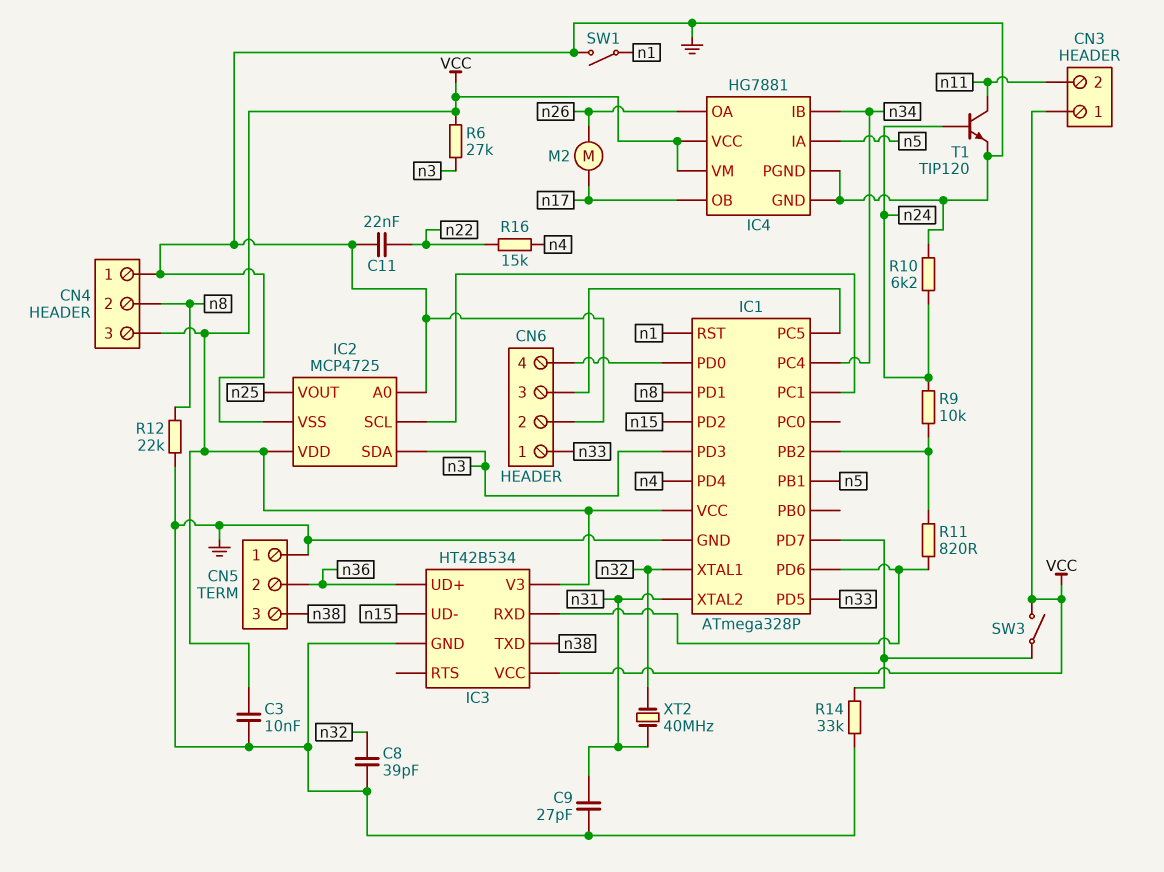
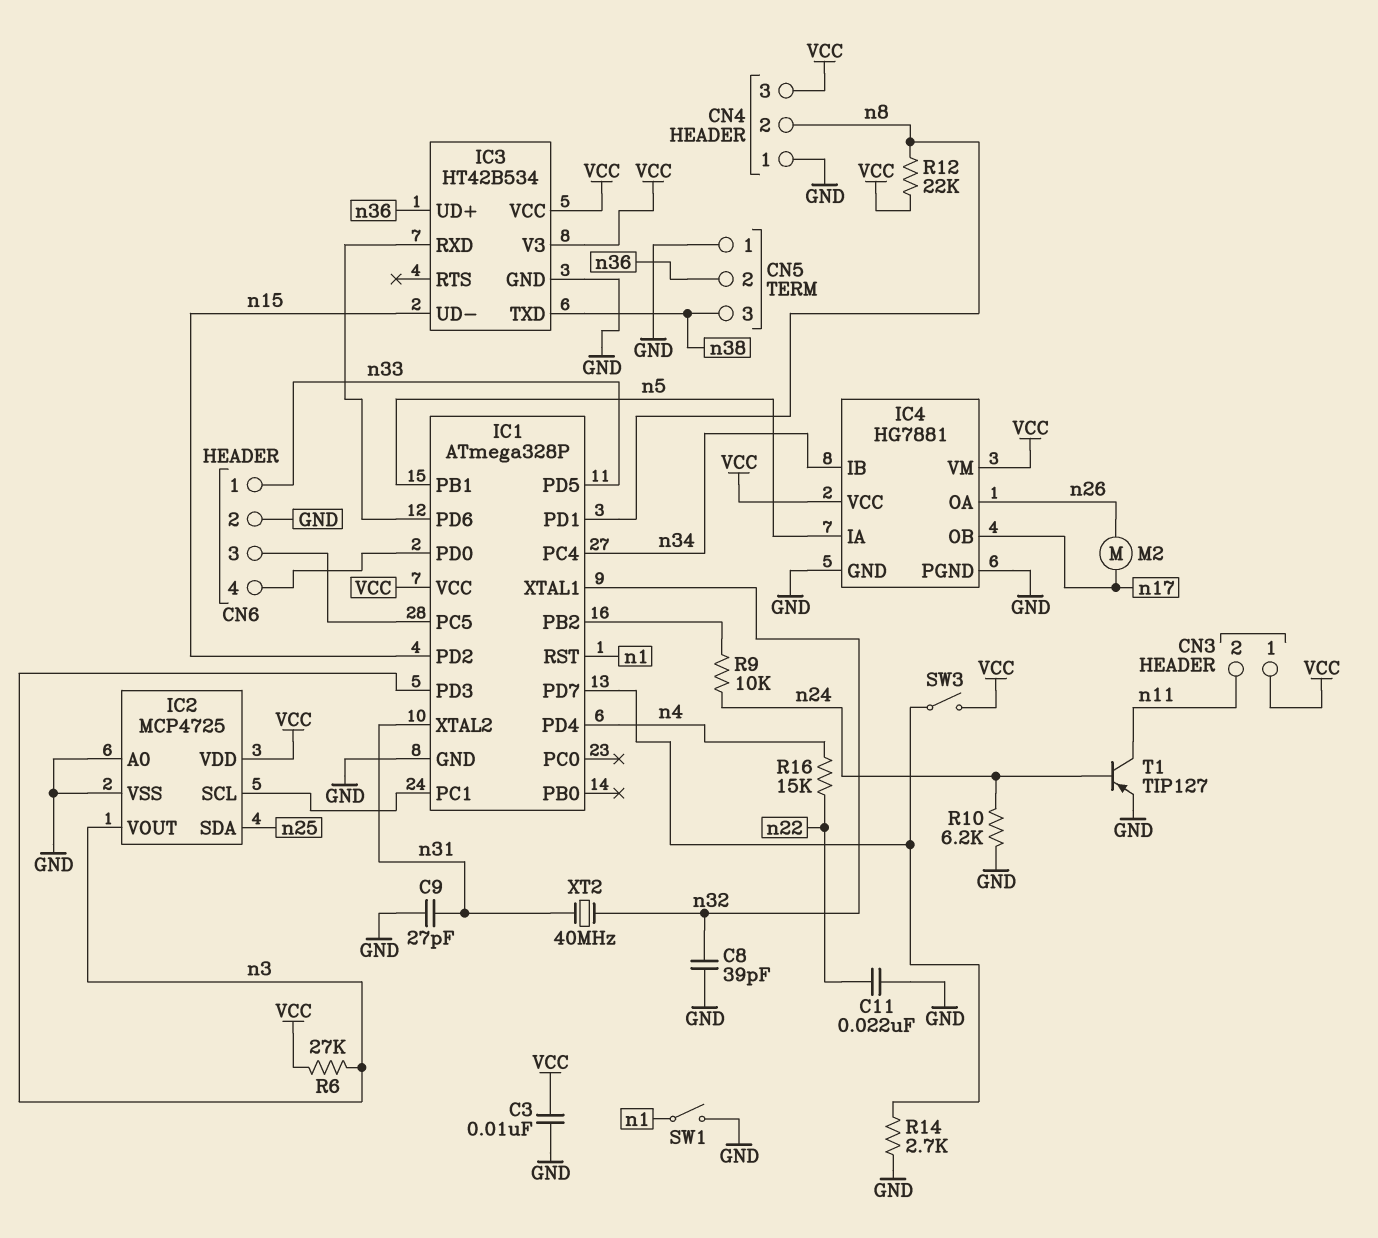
IC2 pin SDA: n3 -> n25
IC2 pin VOUT: n25 -> n3
R11: 820 (IC1/PB2, IC1/PD6) -> none
R12: 22k (GND, n8) -> 22k (VCC, n8)
R14: 33k (GND, IC1/PD7) -> 2.7k (GND, IC1/PD7)
T1: NPN TIP120 (B n24, C n11, E GND) -> PNP TIP127 (B n24, C n11, E GND)

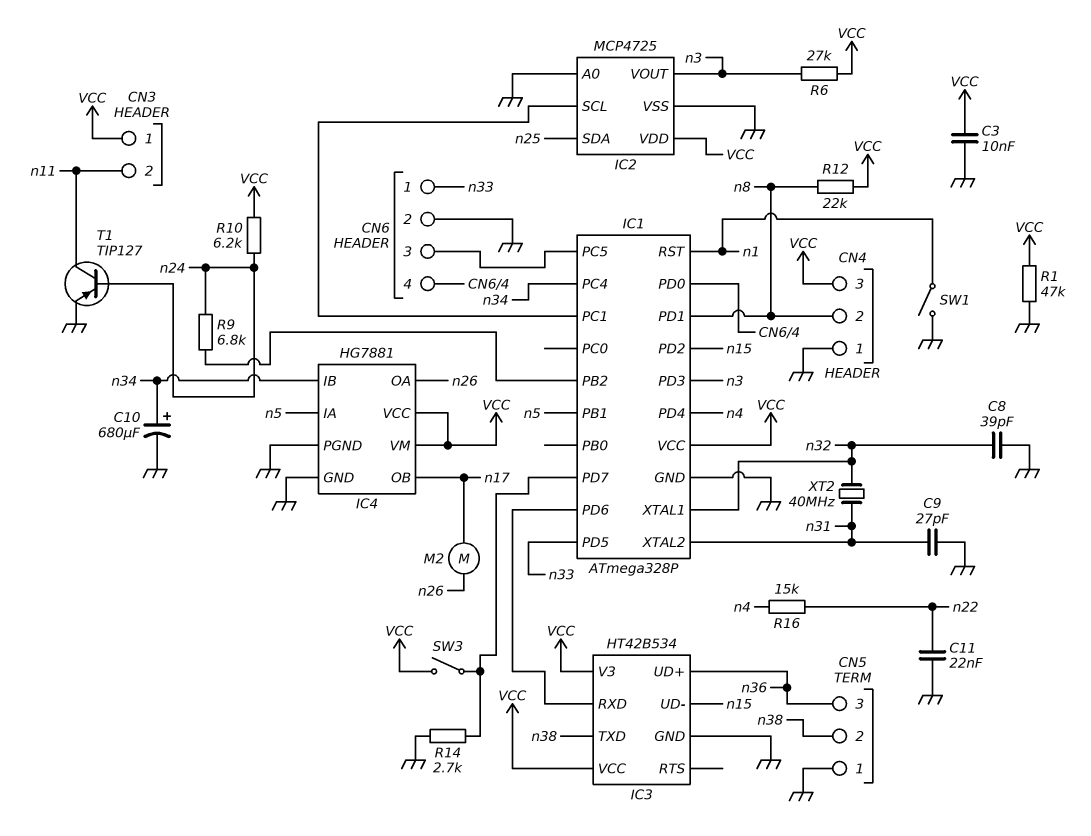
C10: none -> 680uF (plus n34, minus GND)
CN5 pin 2: n36 -> n38
CN5 pin 3: n38 -> n36
R1: none -> 47k (GND, VCC)
R9: 10k (IC1/PB2, n24) -> 6.8k (IC1/PB2, n24)
R10: 6.2k (GND, n24) -> 6.2k (VCC, n24)

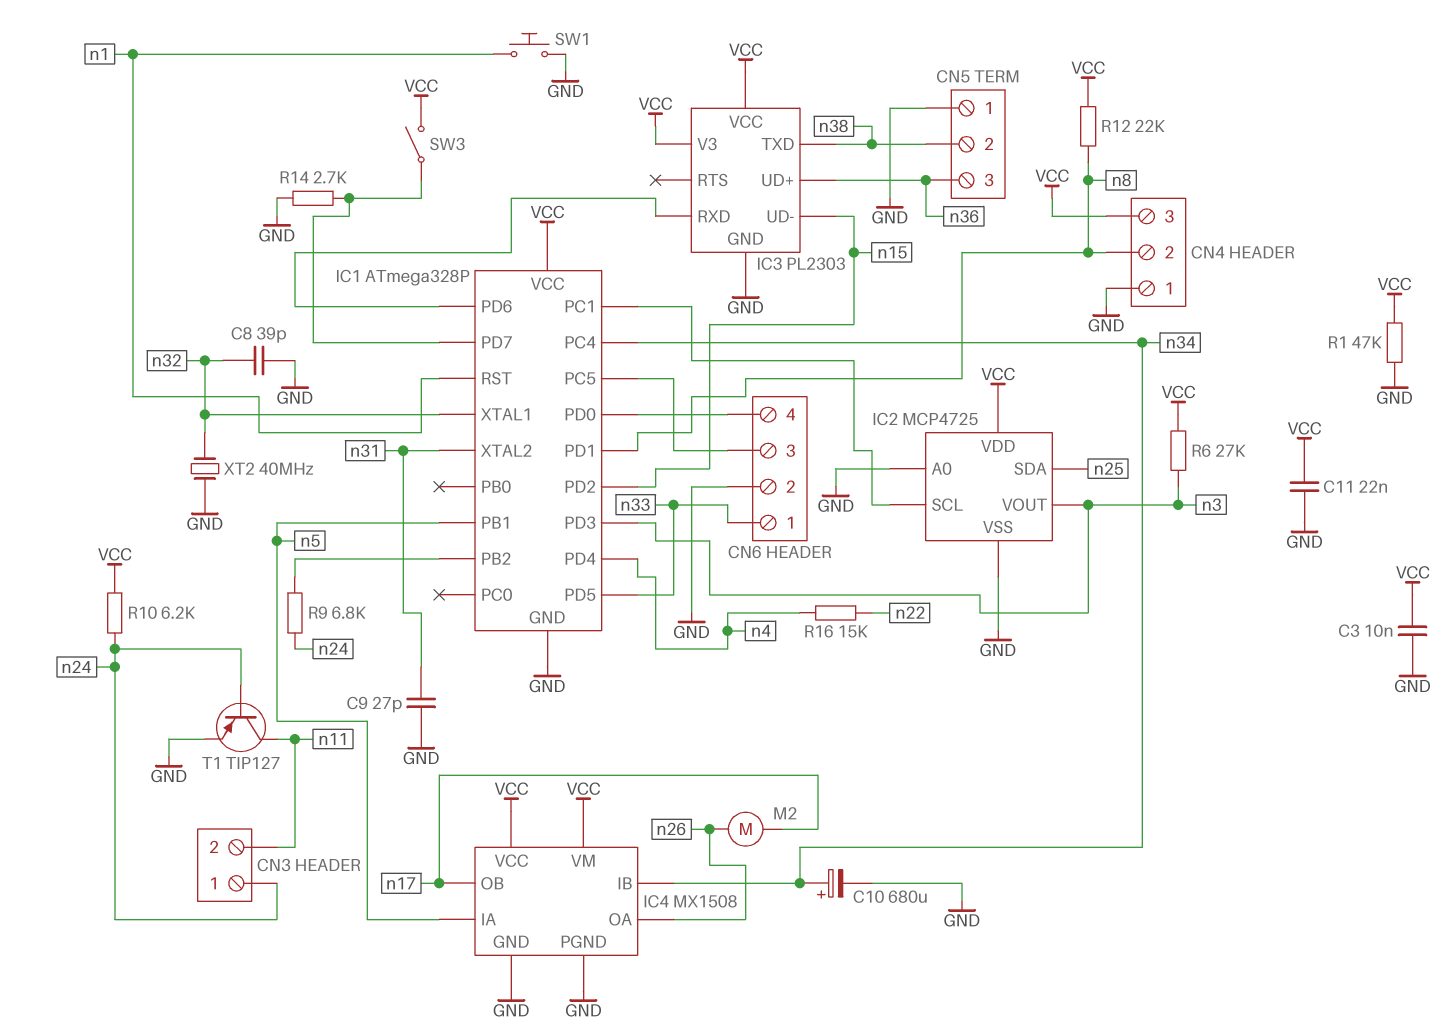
C11: 22nF (GND, n22) -> 22nF (GND, VCC)
CN3 pin 1: VCC -> n24
IC3: HT42B534 -> PL2303
IC4: HG7881 -> MX1508
SW1: switch (GND, n1) -> button (GND, n1)
XT2: 40MHz (n31, n32) -> 40MHz (GND, n32)

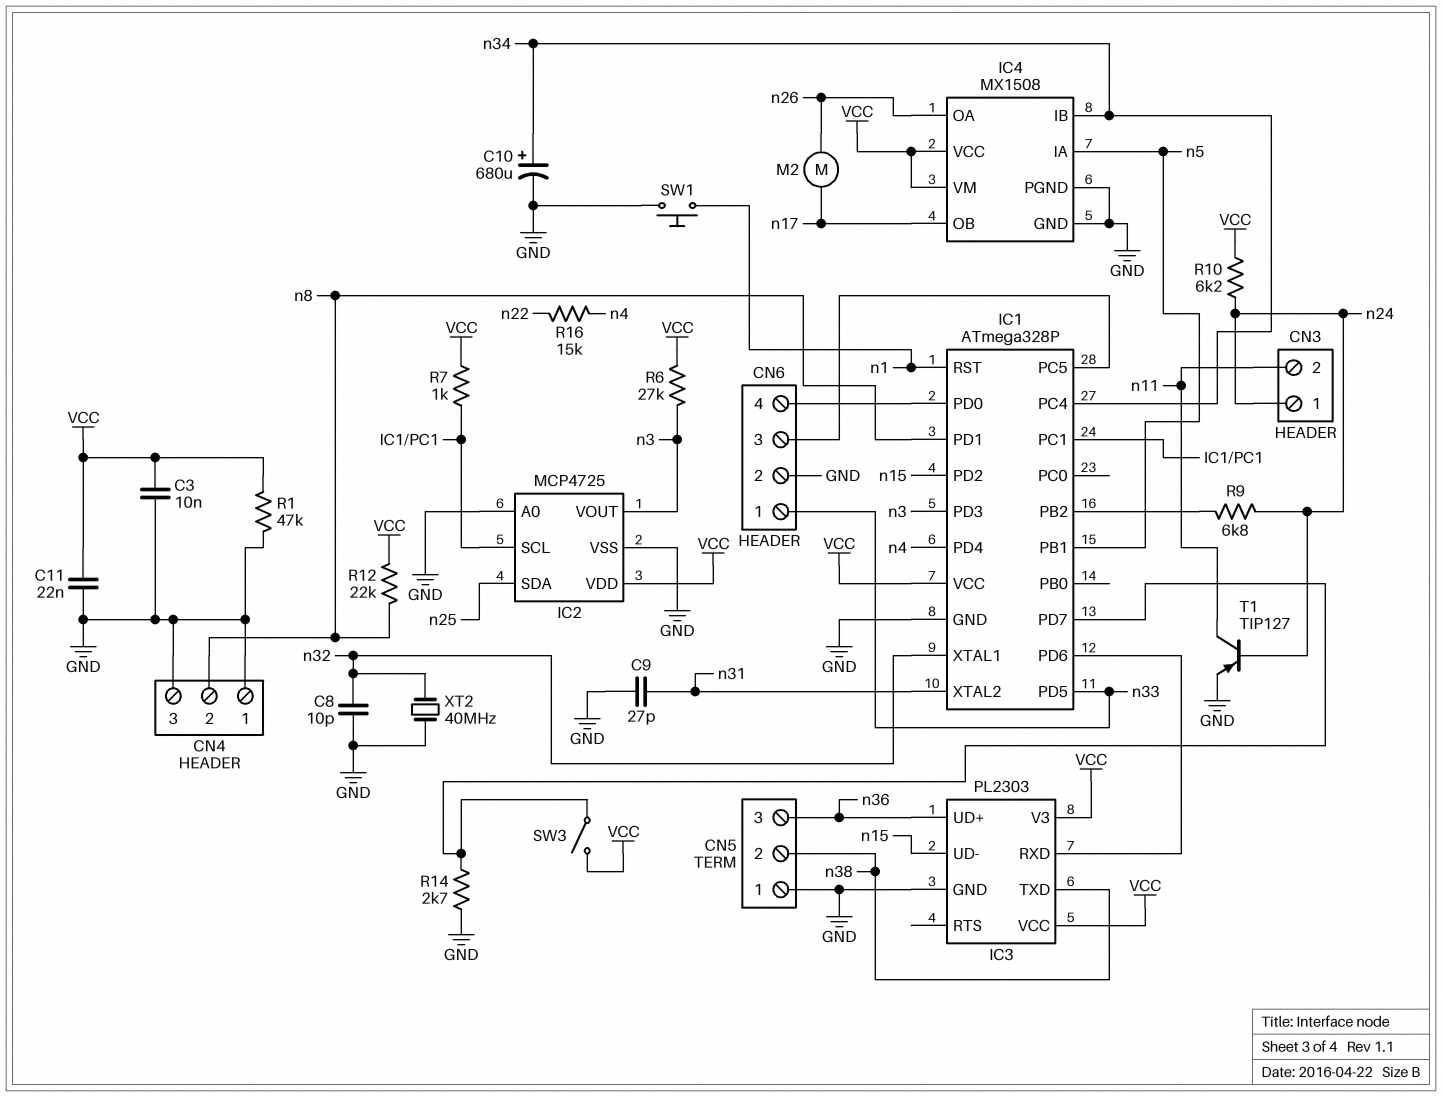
C8: 39pF (GND, n32) -> 10pF (GND, n32)
CN4 pin 3: VCC -> GND
R7: none -> 1k (IC1/PC1, VCC)

